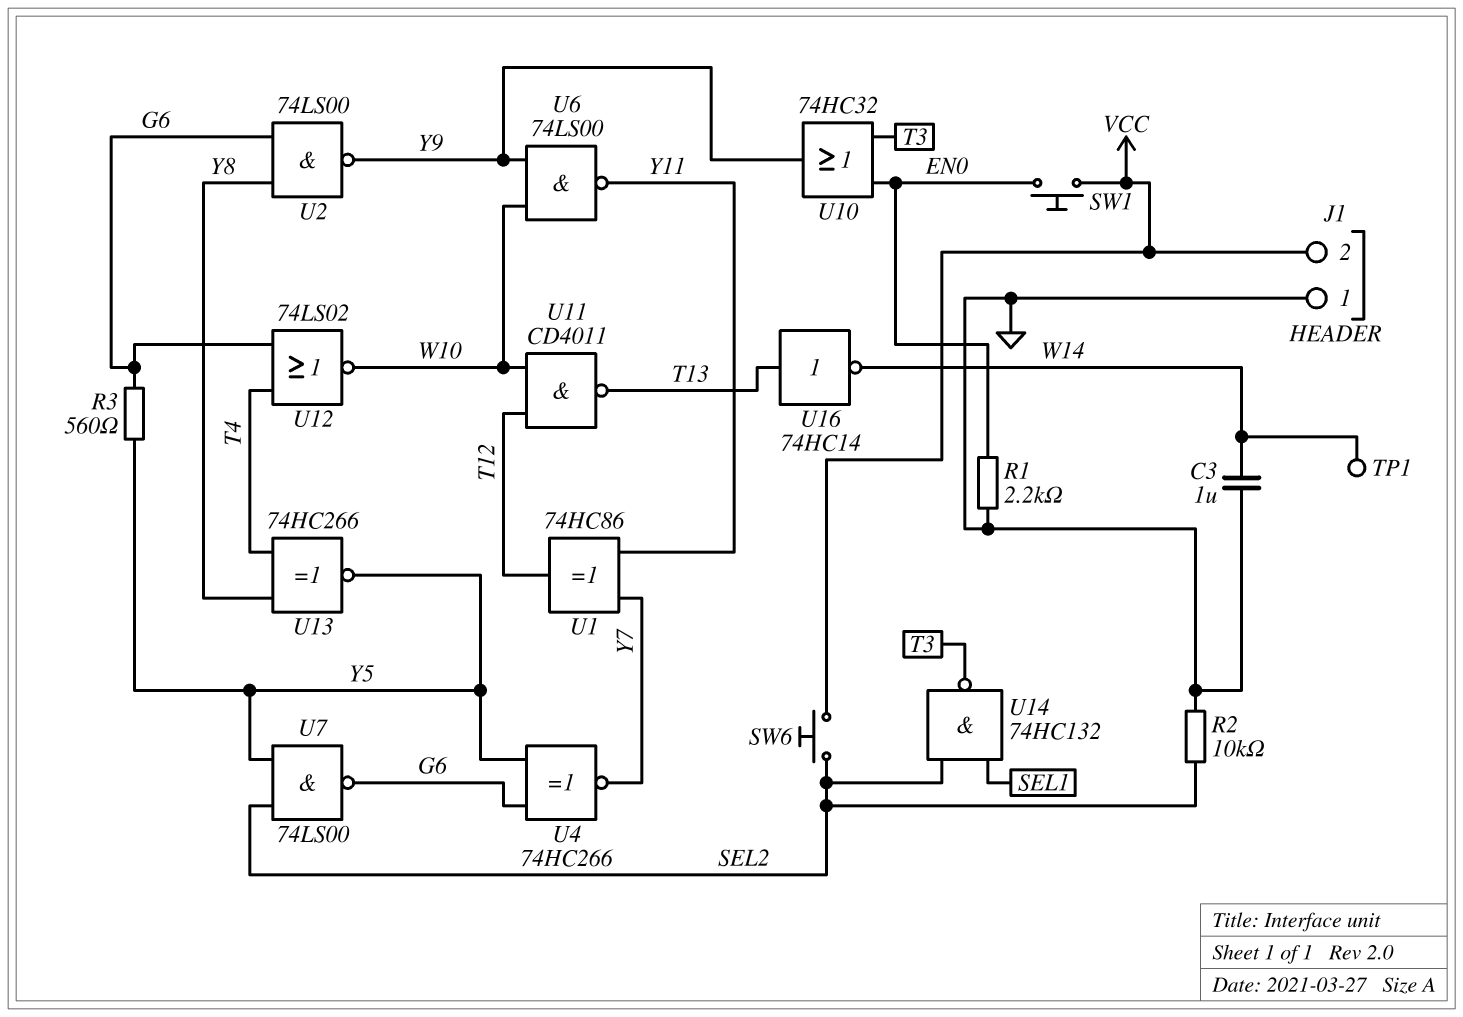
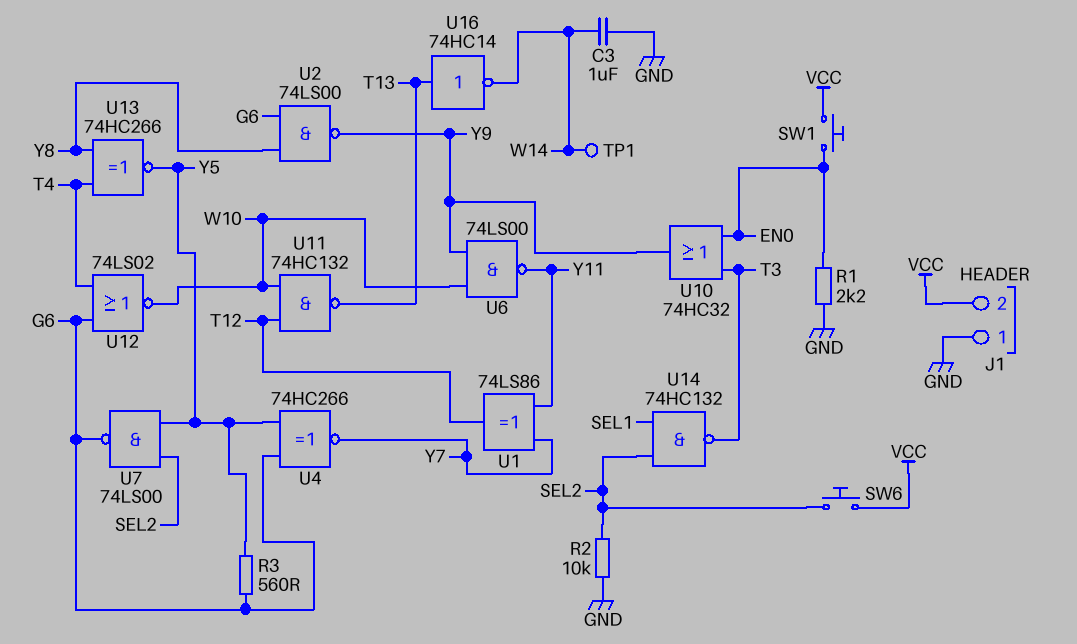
U1: XOR 74HC86 (in Y7, in Y11, out T12) -> XOR 74LS86 (in Y7, in Y11, out T12)
U11: NAND CD4011 (in T12, in W10, out T13) -> NAND 74HC132 (in T12, in W10, out T13)

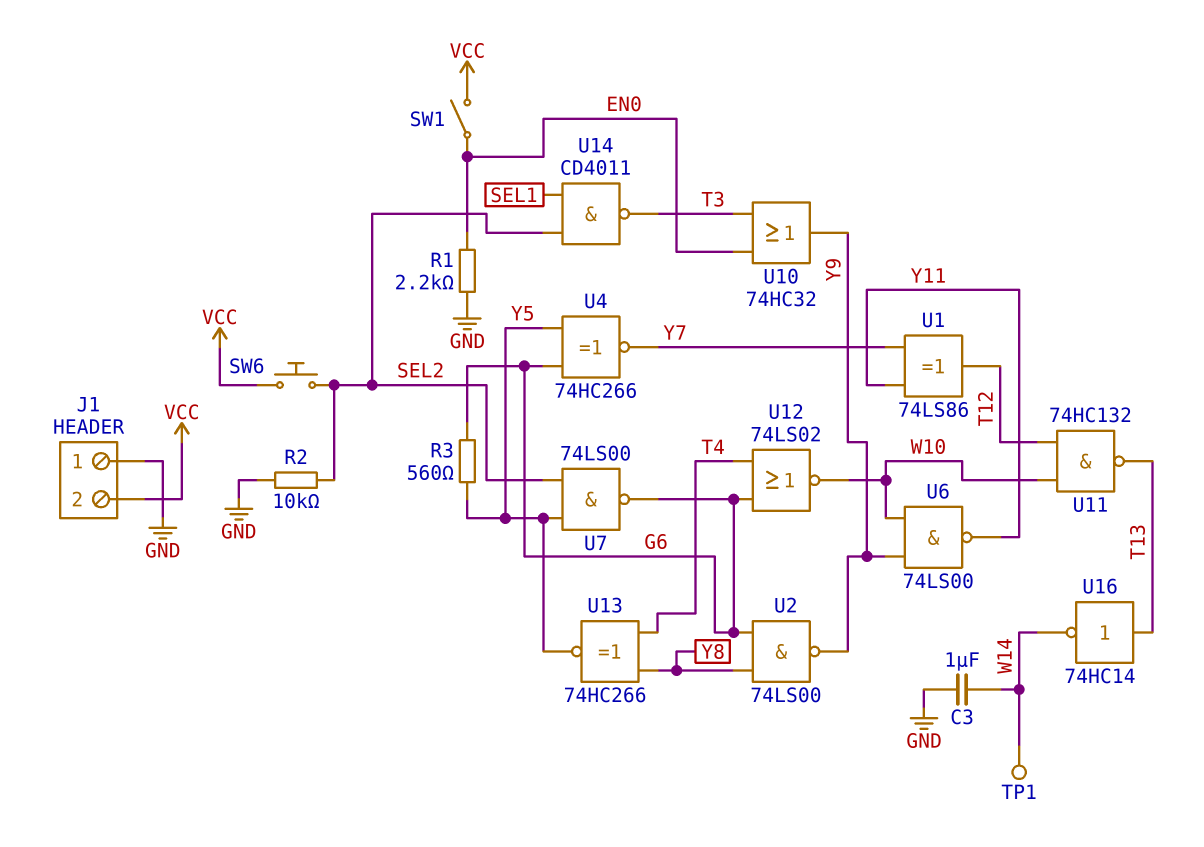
SW1: button (EN0, VCC) -> switch (EN0, VCC)
U14: NAND 74HC132 (in SEL1, in SEL2, out T3) -> NAND CD4011 (in SEL1, in SEL2, out T3)

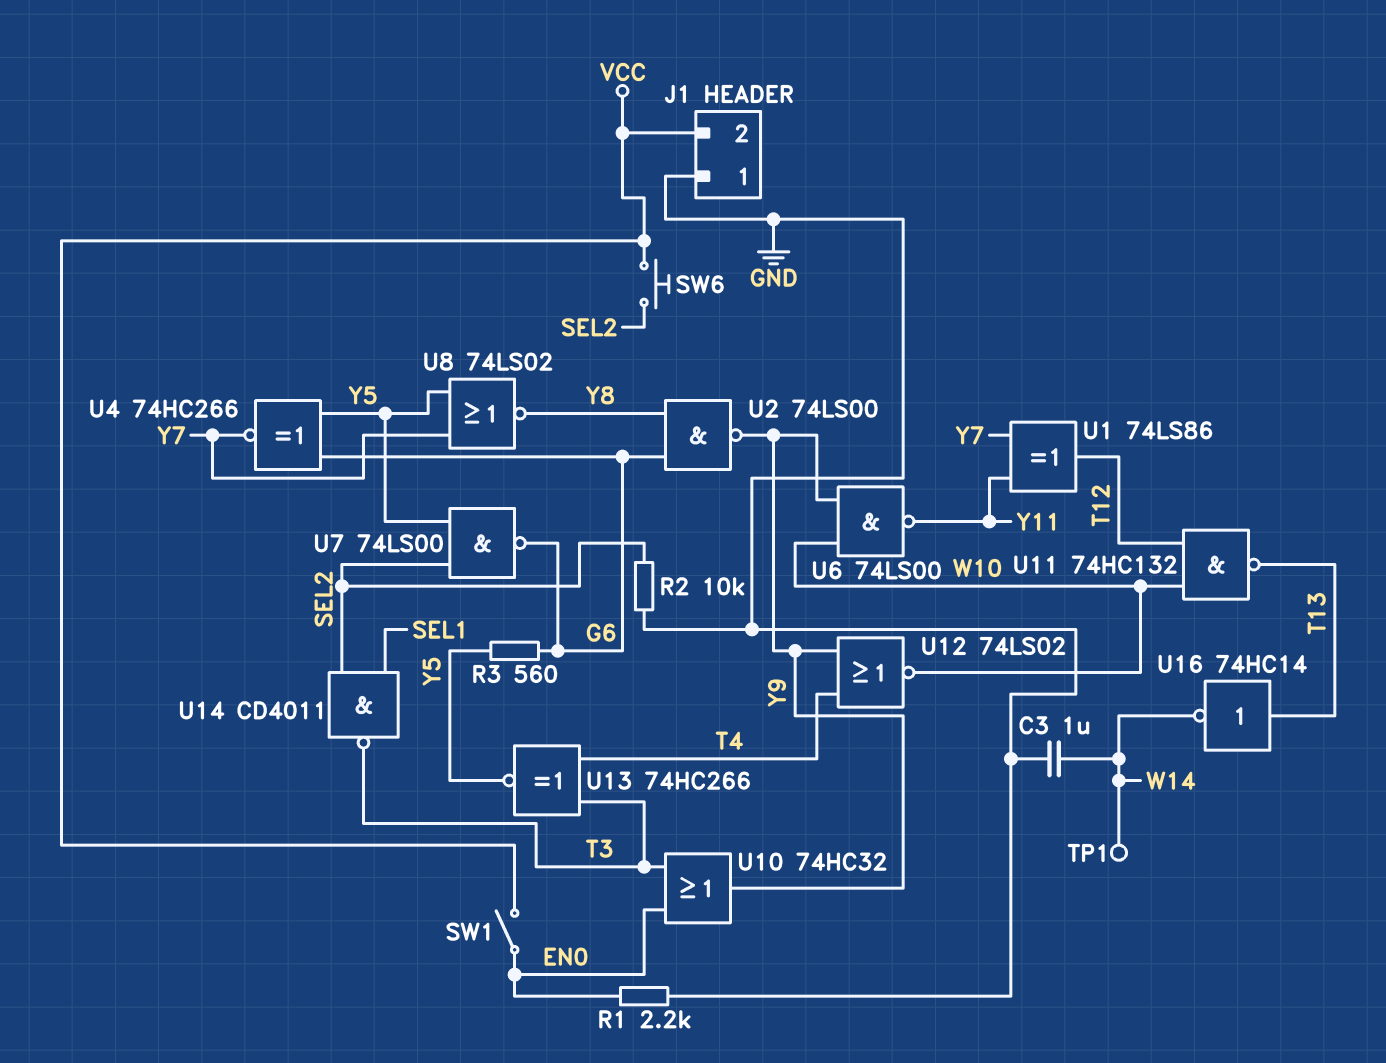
U8: none -> NOR 74LS02 (in Y5, in Y7, out Y8)
U12: NOR 74LS02 (in G6, in T4, out W10) -> NOR 74LS02 (in T4, in Y9, out W10)
U13: XNOR 74HC266 (in T4, in Y8, out Y5) -> XNOR 74HC266 (in T3, in T4, out Y5)

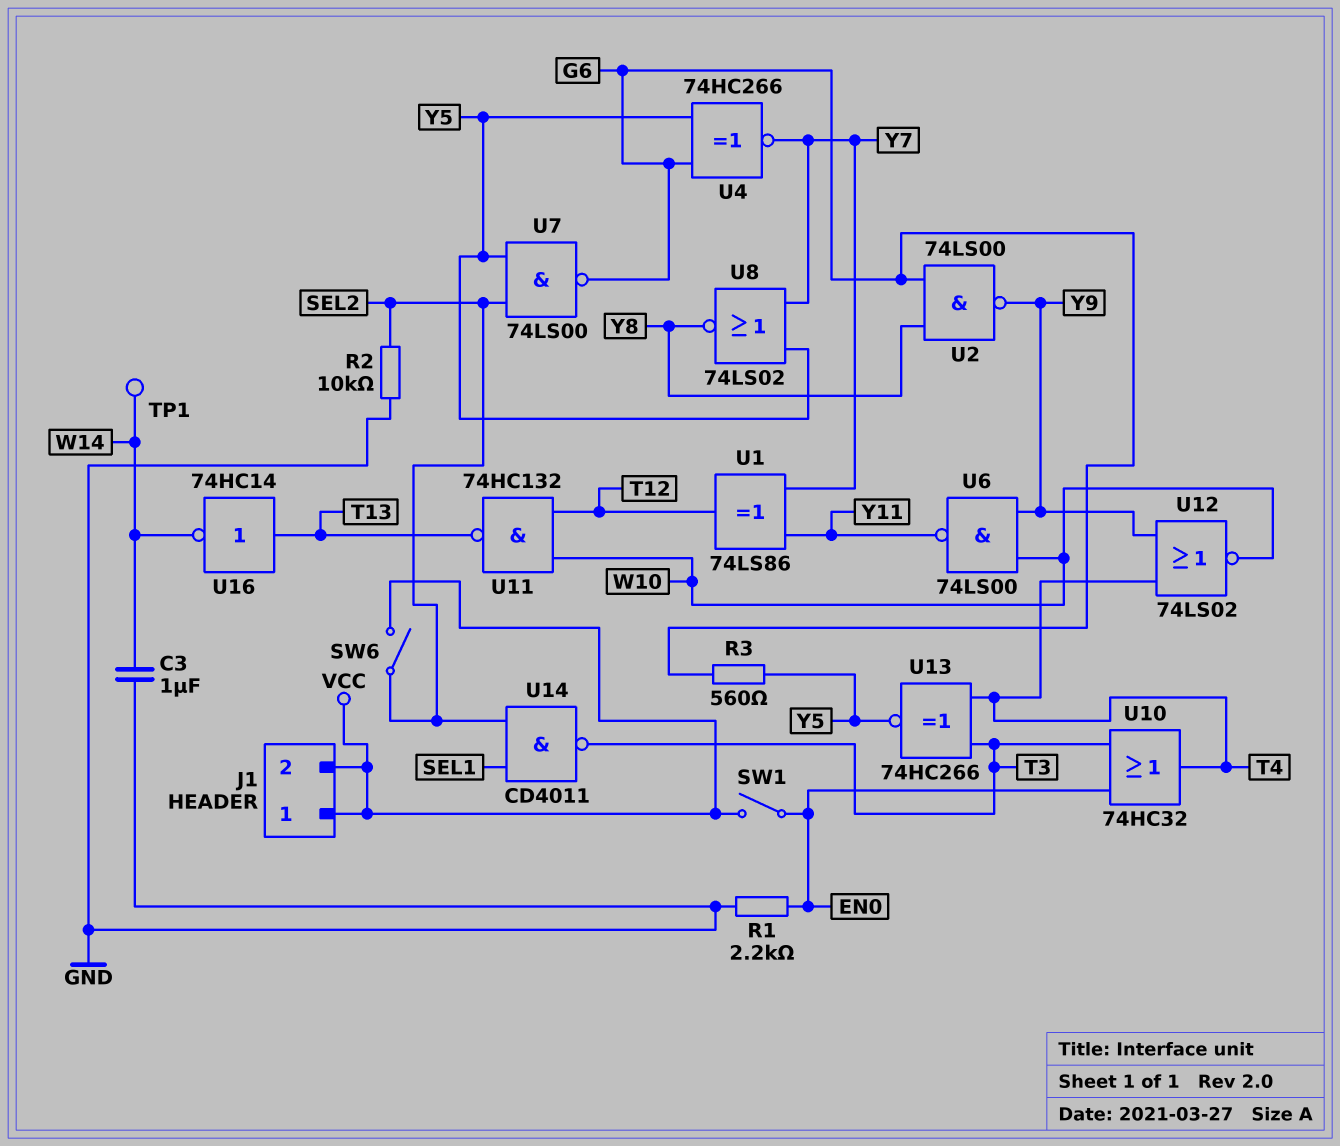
J1 pin 1: GND -> VCC
SW6: button (SEL2, VCC) -> switch (SEL2, VCC)
U10: OR 74HC32 (in EN0, in T3, out Y9) -> OR 74HC32 (in EN0, in T3, out T4)

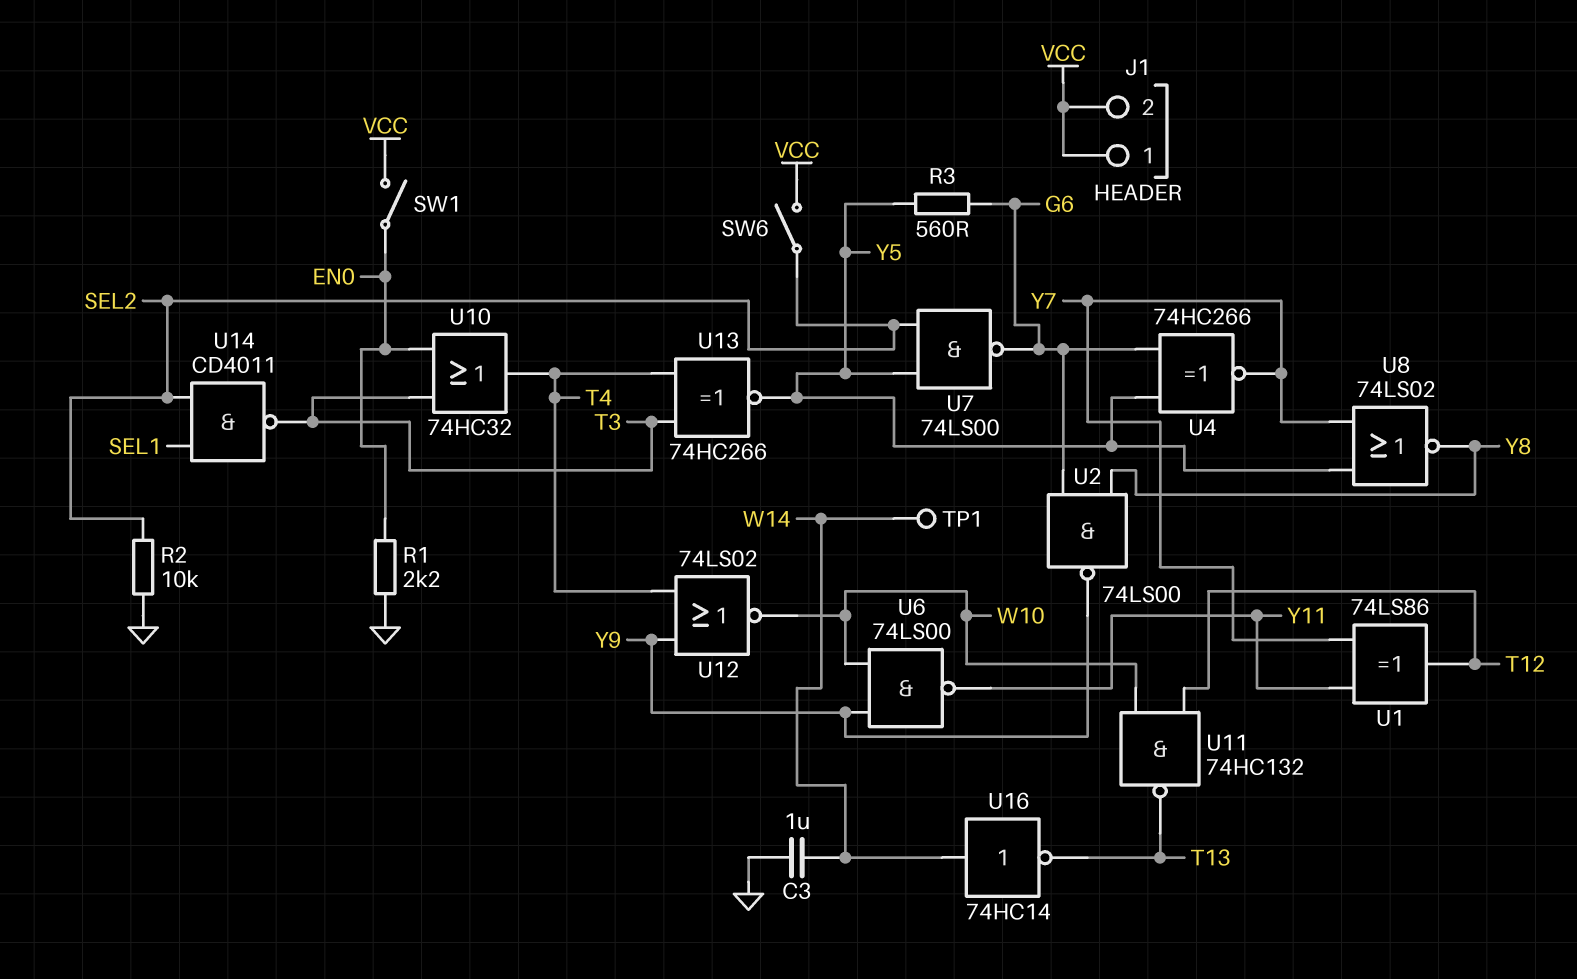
U16: NOT 74HC14 (in T13, out W14) -> NOT 74HC14 (in W14, out T13)

